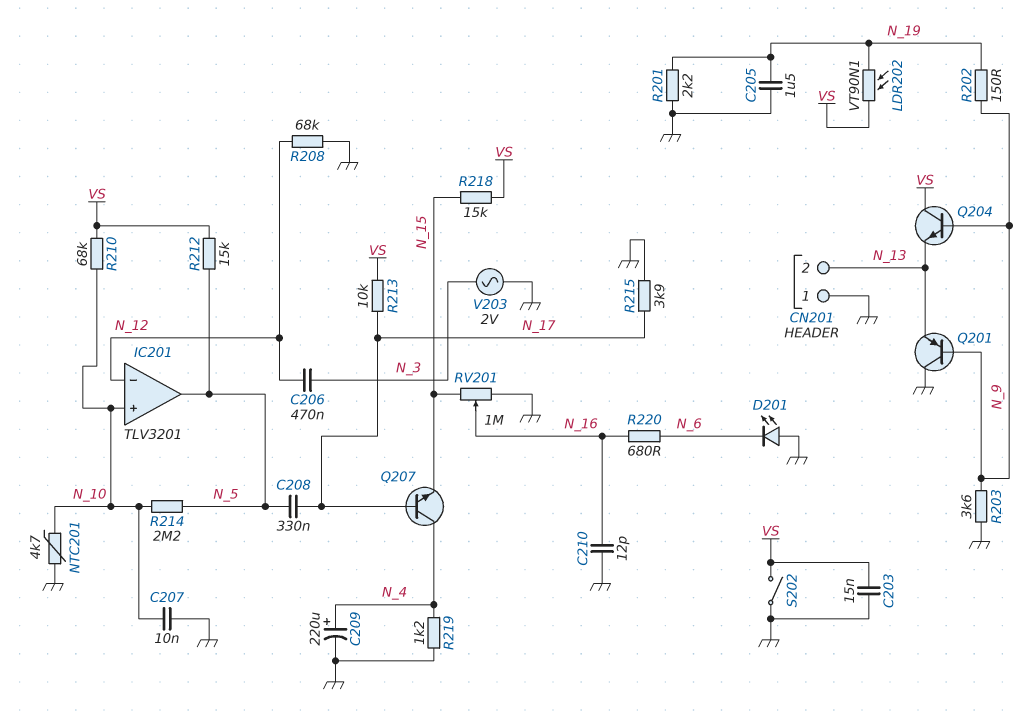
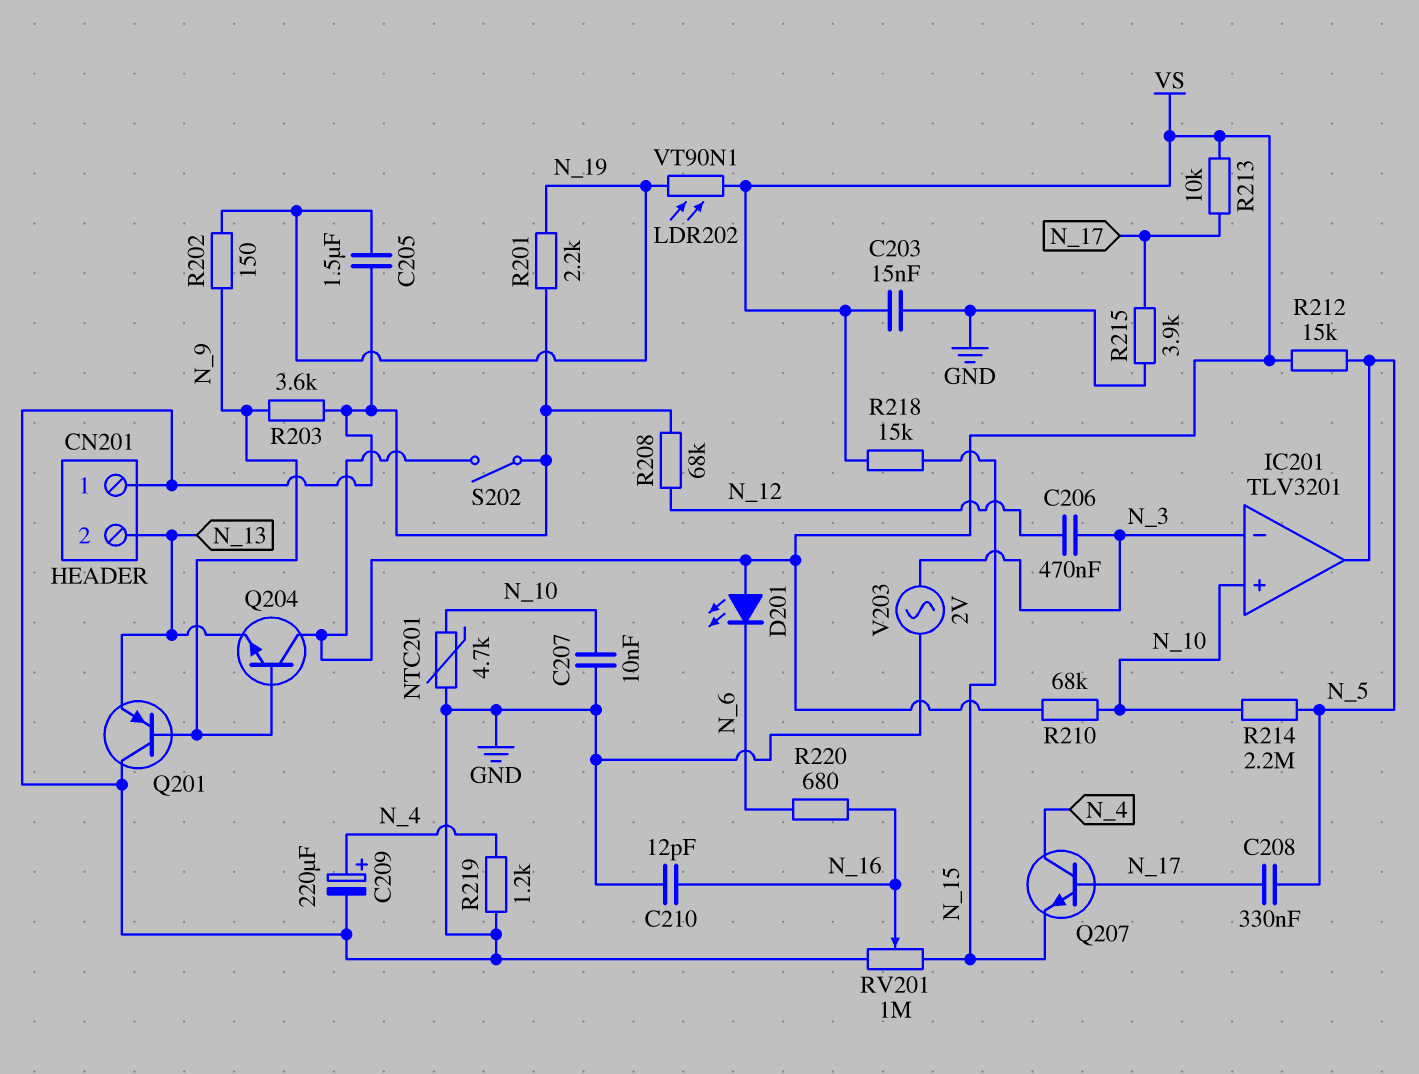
D201: LED (A GND, K N_6) -> LED (A VS, K N_6)
IC201 pin in-: N_12 -> N_3

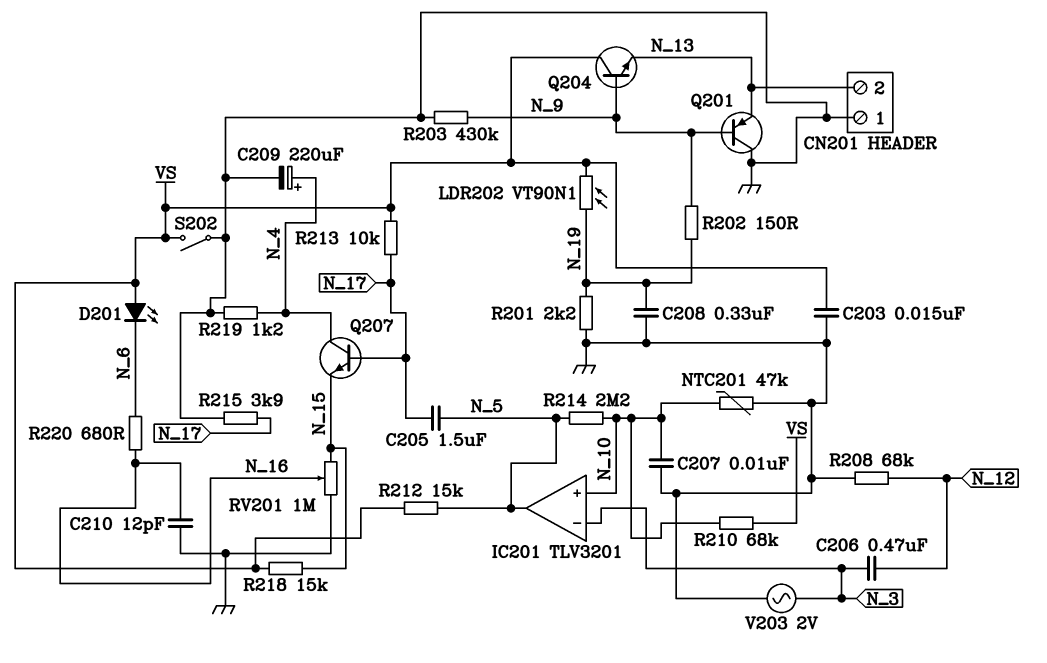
C205: 1.5uF (GND, N_19) -> 1.5uF (N_5, N_17)
C208: 330nF (N_5, N_17) -> 330nF (GND, N_19)
NTC201: 4.7k (GND, N_10) -> 47k (GND, N_10)
R203: 3.6k (GND, N_9) -> 430k (GND, N_9)

